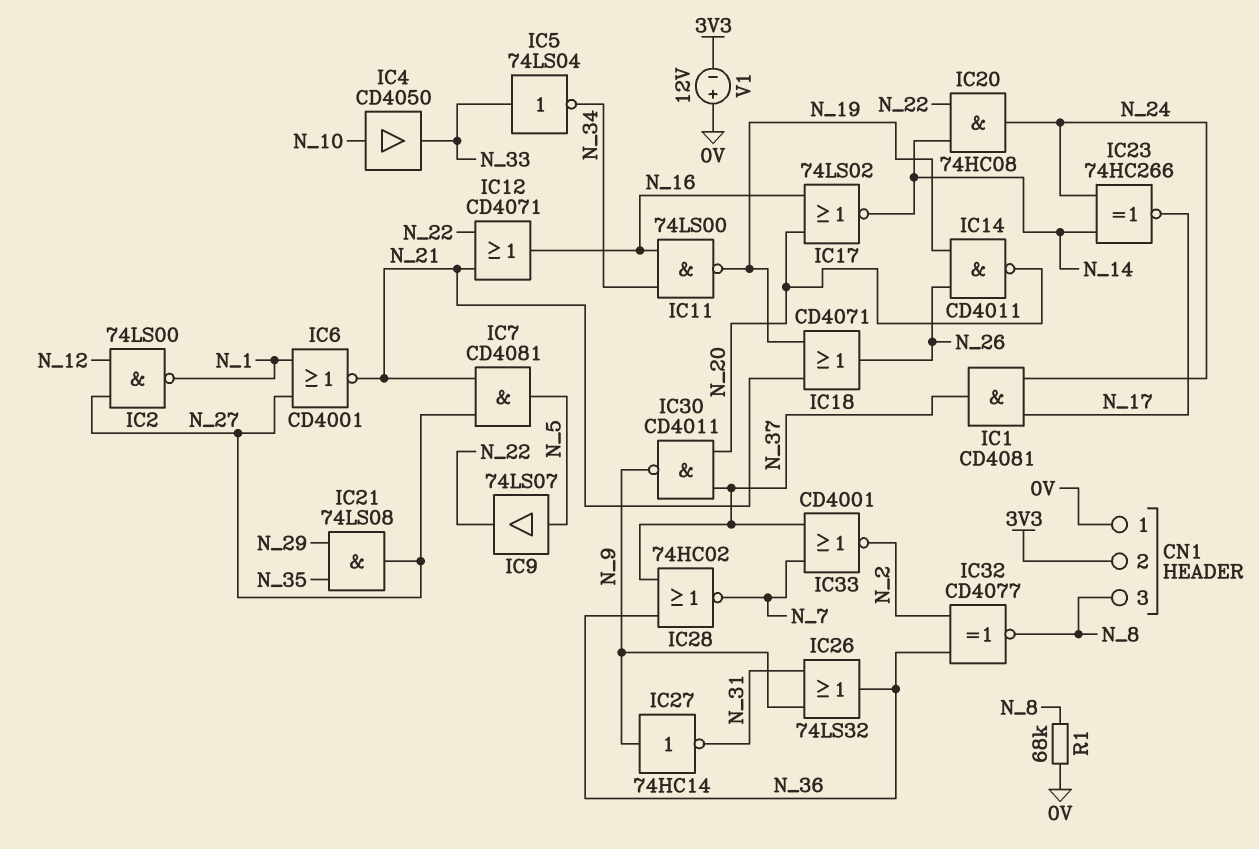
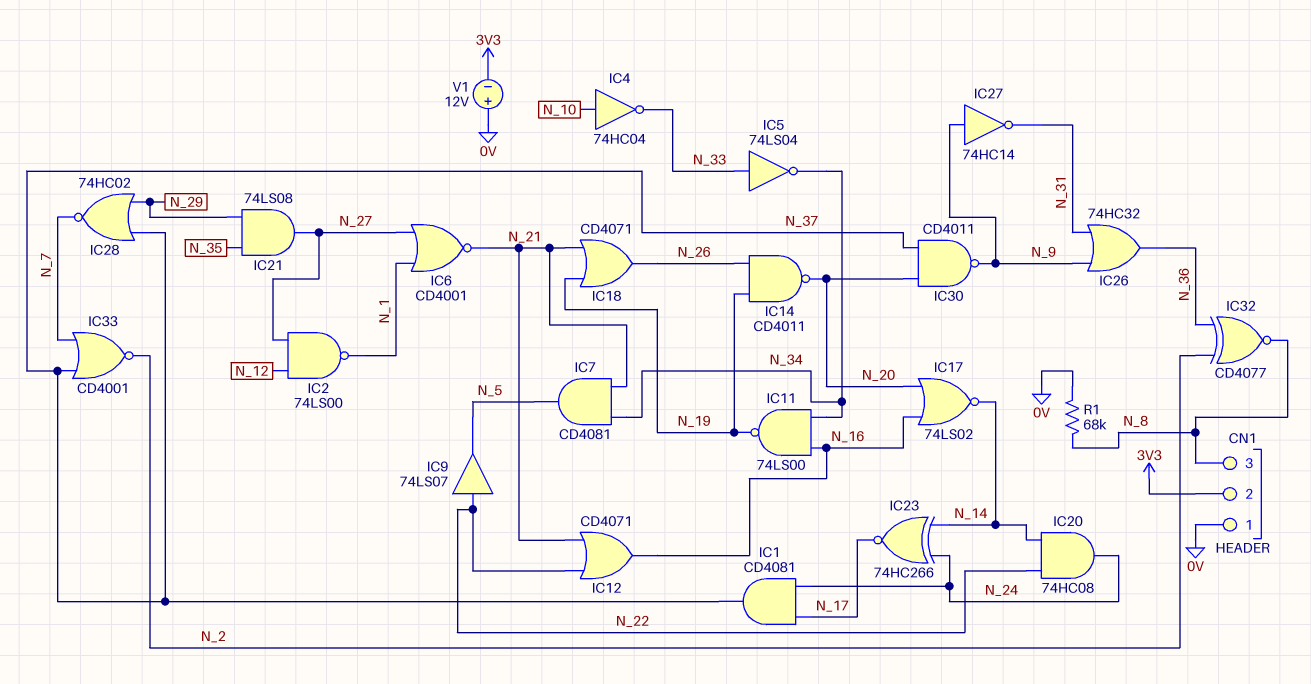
IC4: buffer CD4050 (in N_10, out N_33) -> NOT 74HC04 (in N_10, out N_33)
IC7: AND CD4081 (in N_21, in N_27, out N_5) -> AND CD4081 (in N_21, in N_34, out N_5)
IC9: buffer 74LS07 (in N_5, out N_22) -> buffer 74LS07 (in N_22, out N_5)
IC26: OR 74LS32 (in N_9, in N_31, out N_36) -> OR 74HC32 (in N_9, in N_31, out N_36)
IC28: NOR 74HC02 (in N_36, in N_37, out N_7) -> NOR 74HC02 (in N_29, in N_37, out N_7)

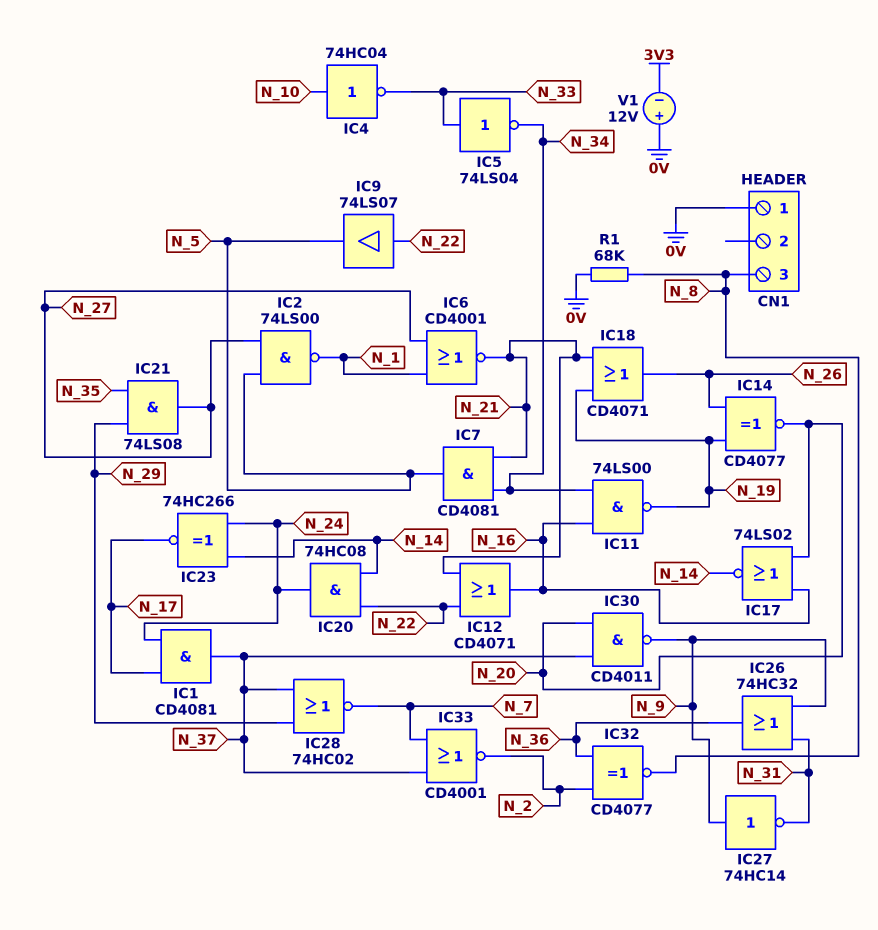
CN1 pin 2: 3V3 -> none
IC2: NAND 74LS00 (in N_12, in N_27, out N_1) -> NAND 74LS00 (in N_5, in N_27, out N_1)
IC14: NAND CD4011 (in N_19, in N_26, out N_20) -> XNOR CD4077 (in N_19, in N_26, out N_20)

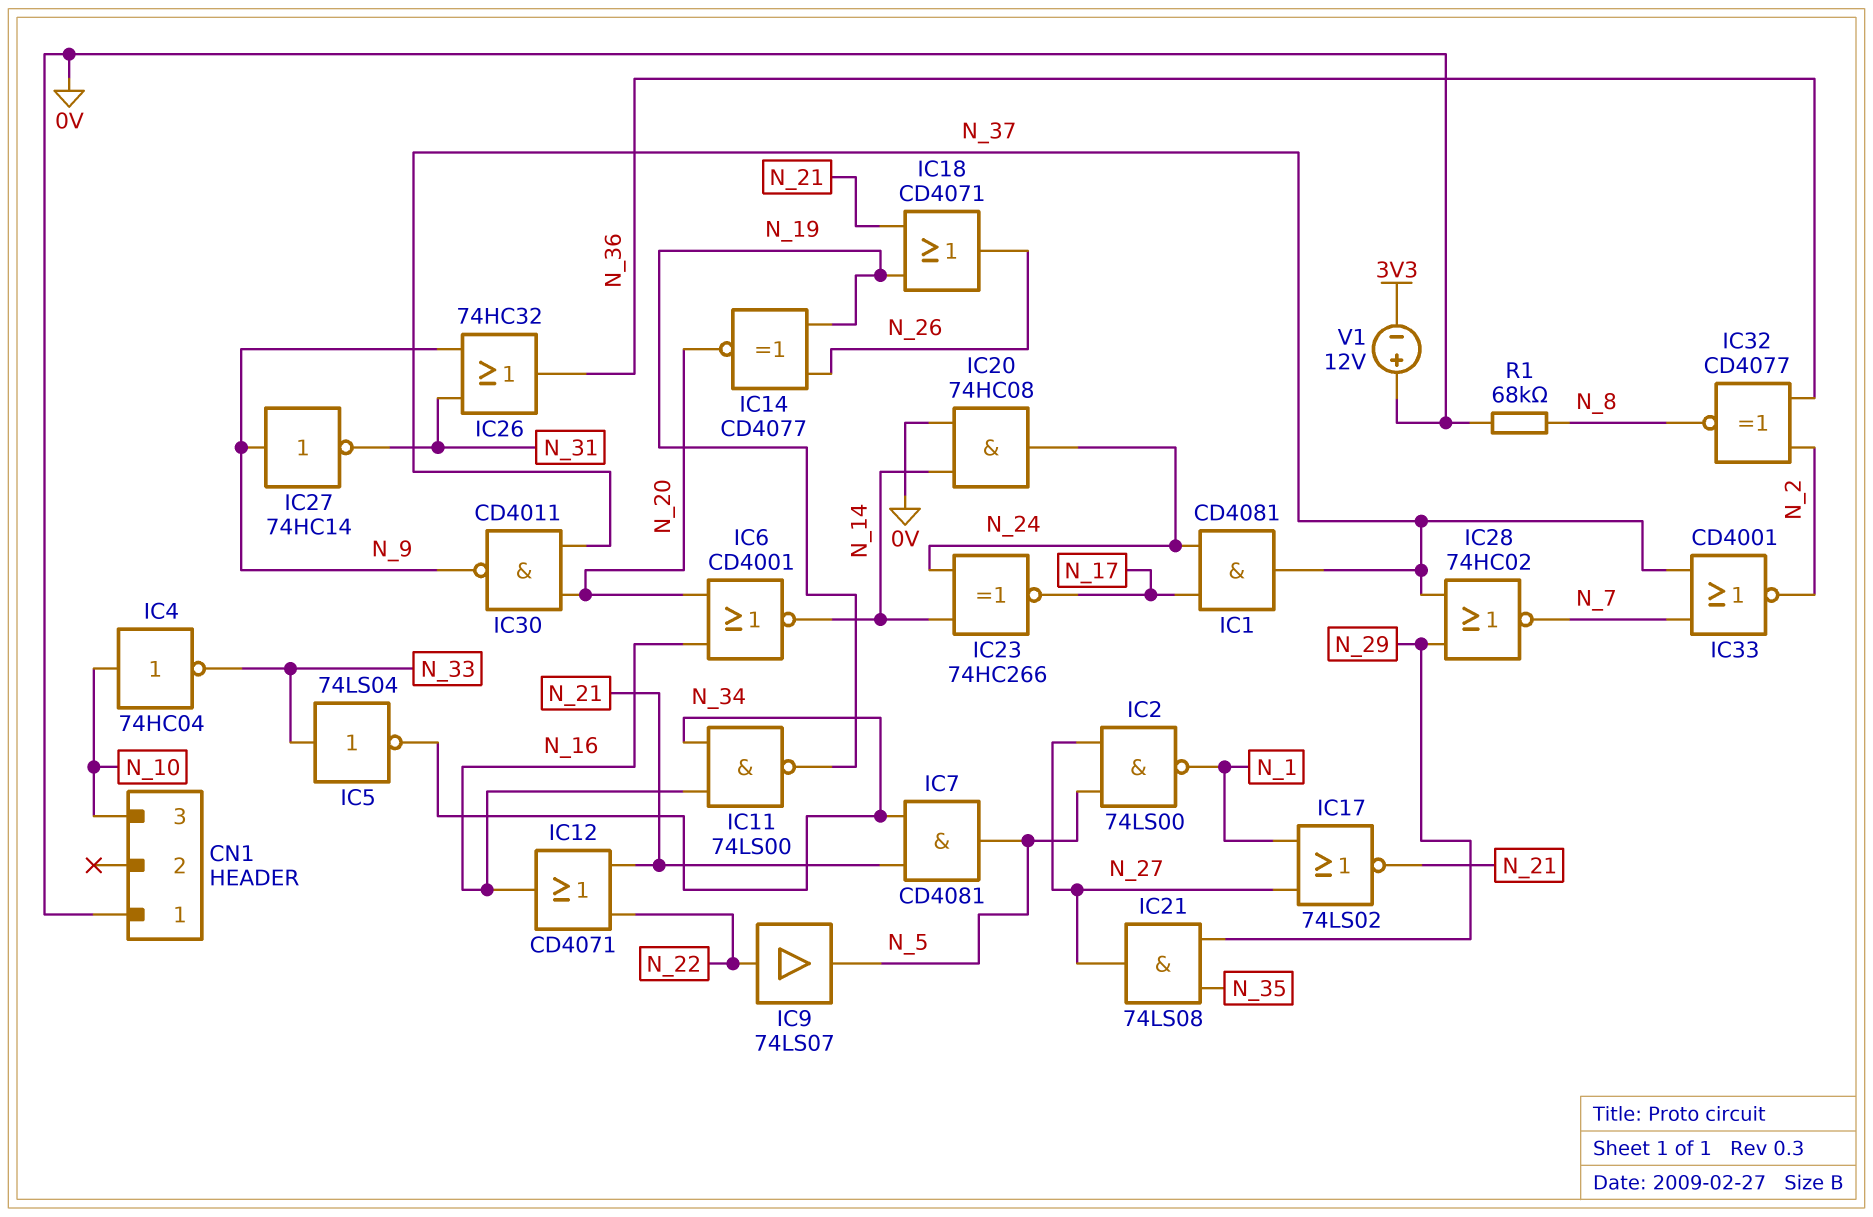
CN1 pin 3: N_8 -> N_10
IC6: NOR CD4001 (in N_1, in N_27, out N_21) -> NOR CD4001 (in N_16, in N_20, out N_14)
IC17: NOR 74LS02 (in N_16, in N_20, out N_14) -> NOR 74LS02 (in N_1, in N_27, out N_21)
IC20: AND 74HC08 (in N_14, in N_22, out N_24) -> AND 74HC08 (in 0V, in N_14, out N_24)

